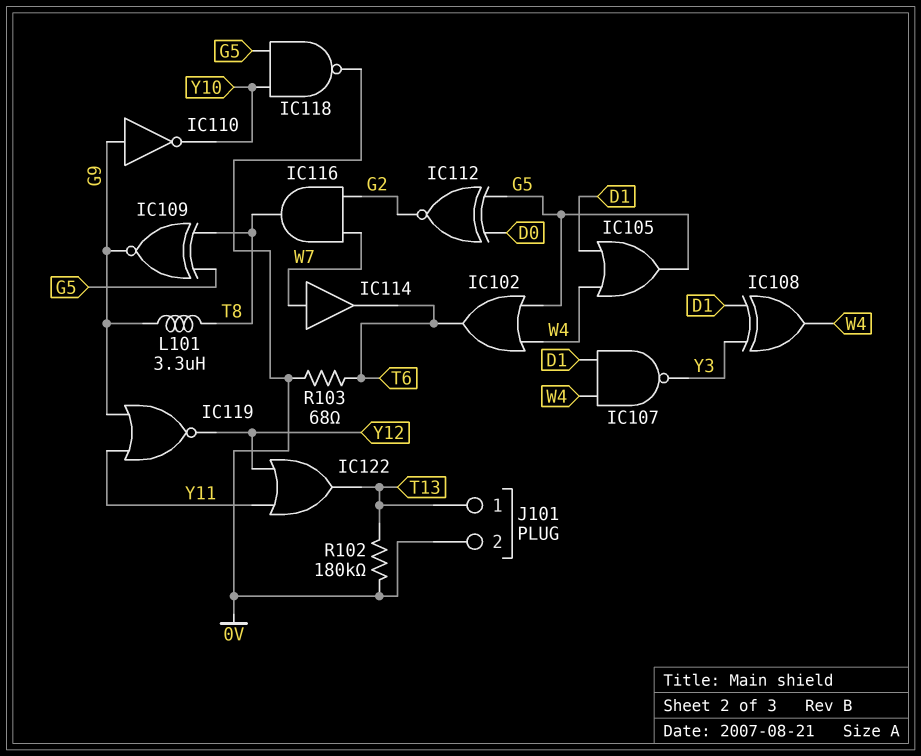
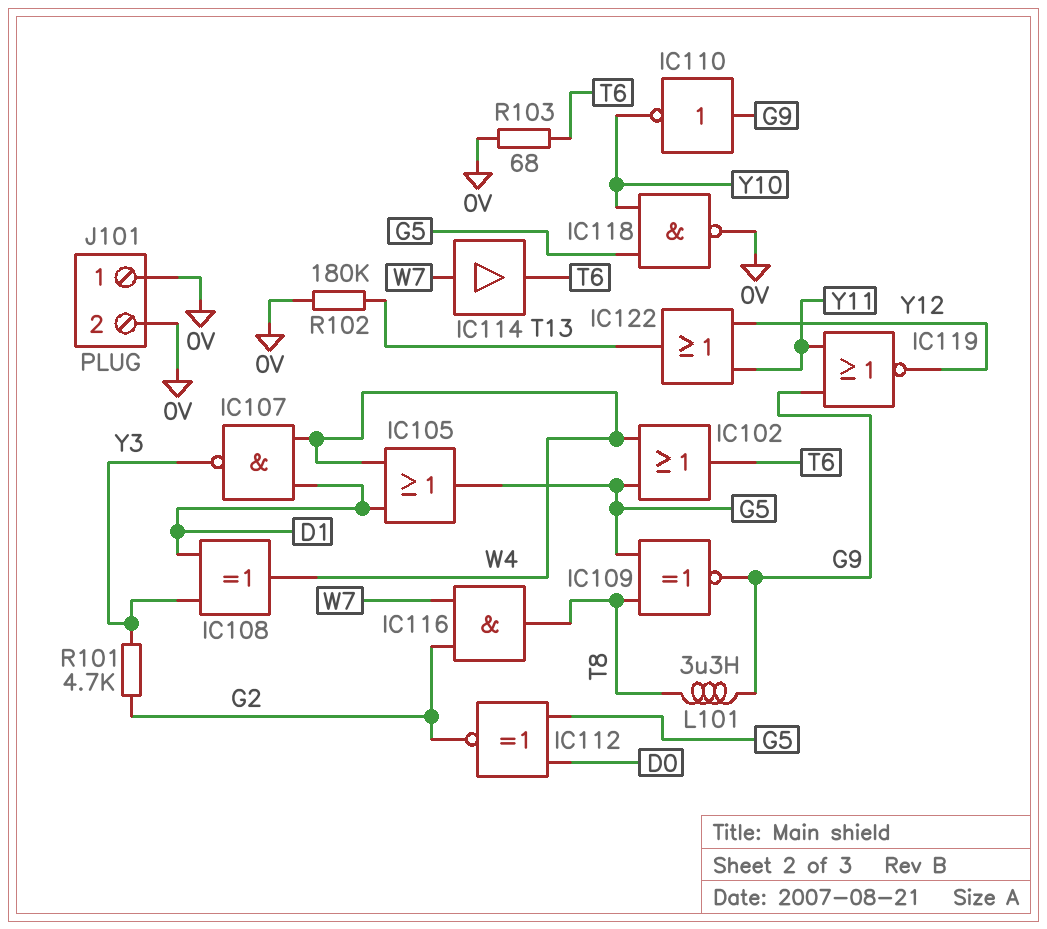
J101 pin 1: T13 -> 0V
R101: none -> 4.7k (G2, Y3)

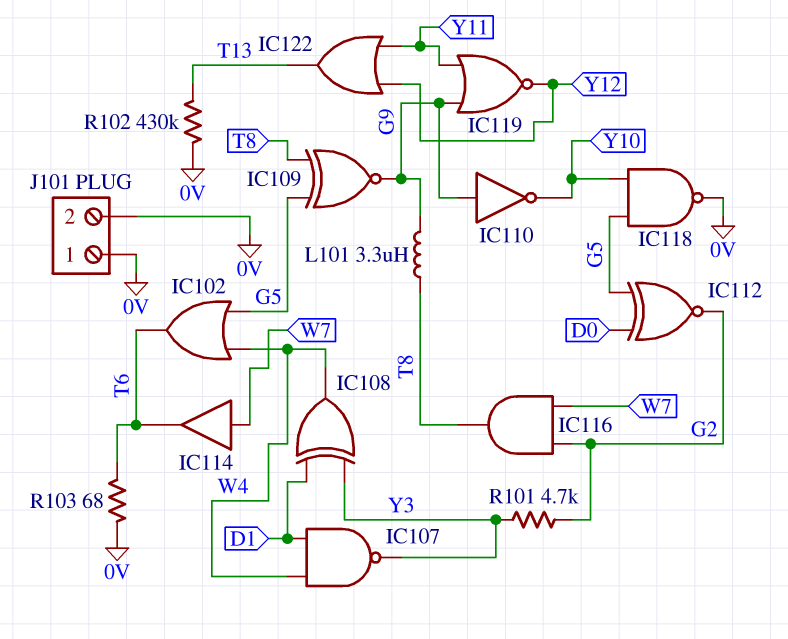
IC105: OR (in D1, in W4, out G5) -> none
R102: 180k (0V, T13) -> 430k (0V, T13)

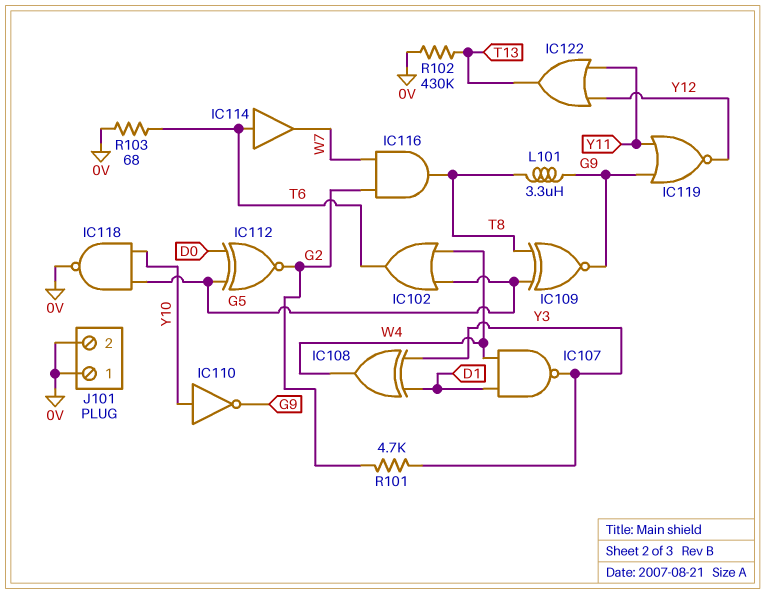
IC110: NOT (in G9, out Y10) -> NOT (in Y10, out G9)
IC114: buffer (in W7, out T6) -> buffer (in T6, out W7)

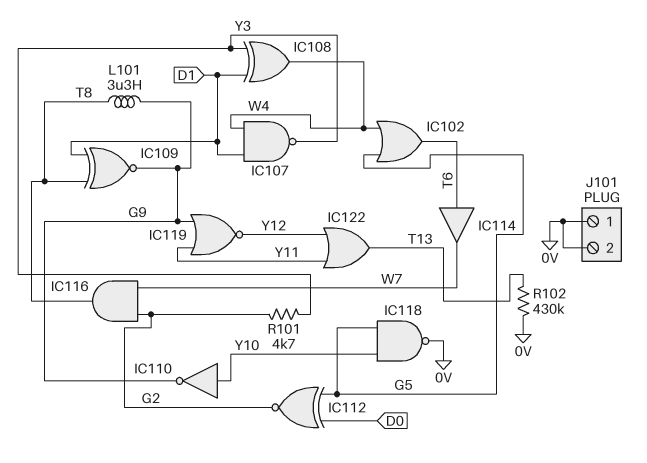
IC109: XNOR (in G5, in T8, out G9) -> XNOR (in D1, in T8, out G9)
R103: 68 (0V, T6) -> none

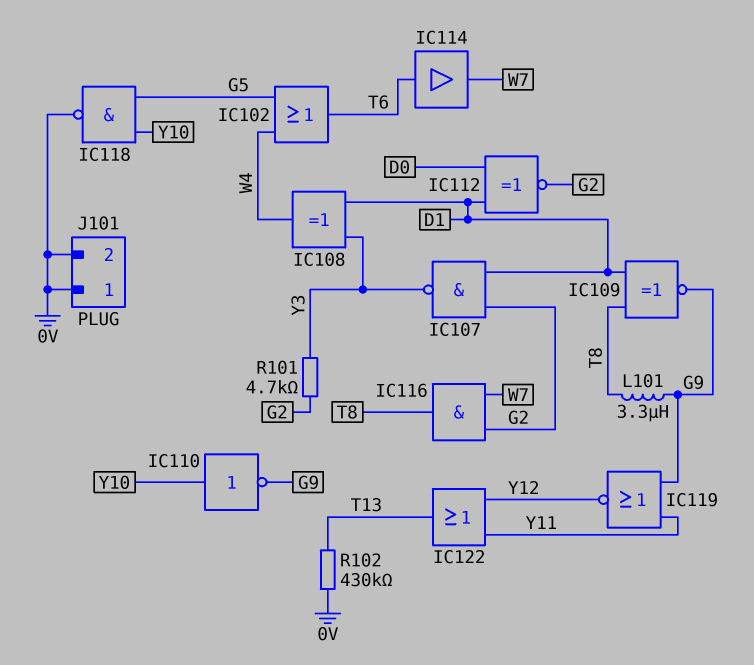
IC107: NAND (in D1, in W4, out Y3) -> NAND (in D1, in G2, out Y3)
IC112: XNOR (in D0, in G5, out G2) -> XNOR (in D0, in D1, out G2)

